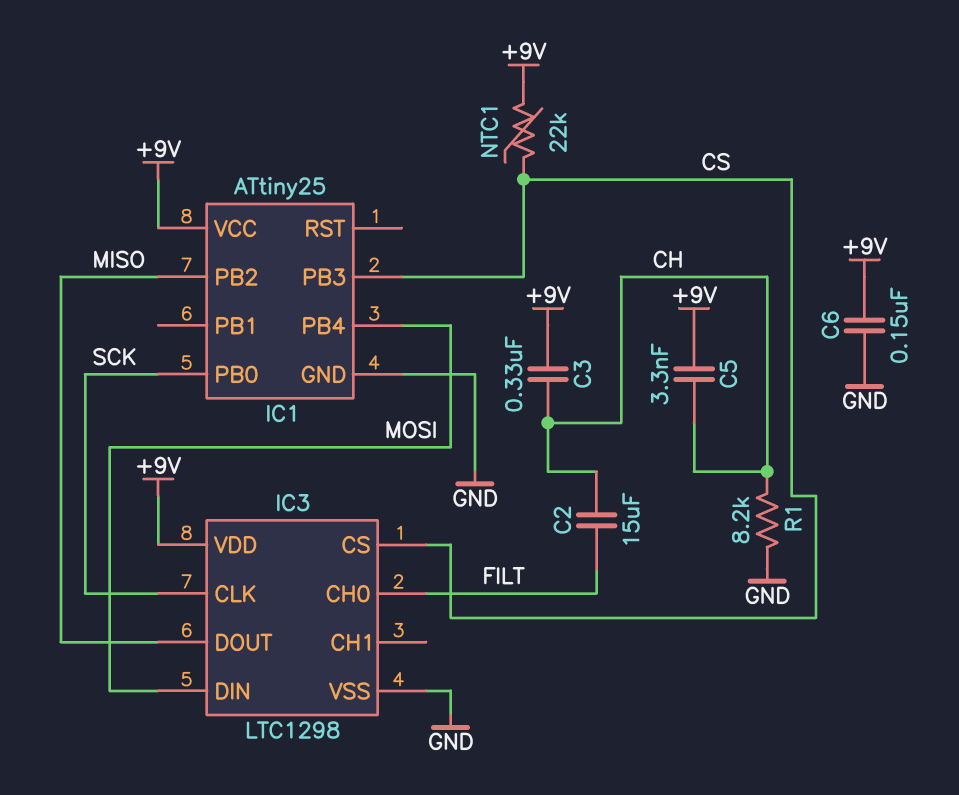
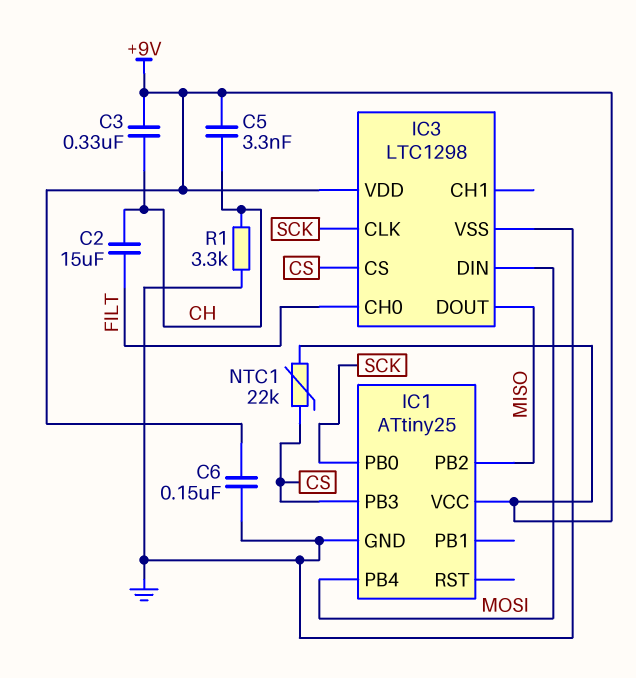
R1: 8.2k (CH, GND) -> 3.3k (CH, GND)

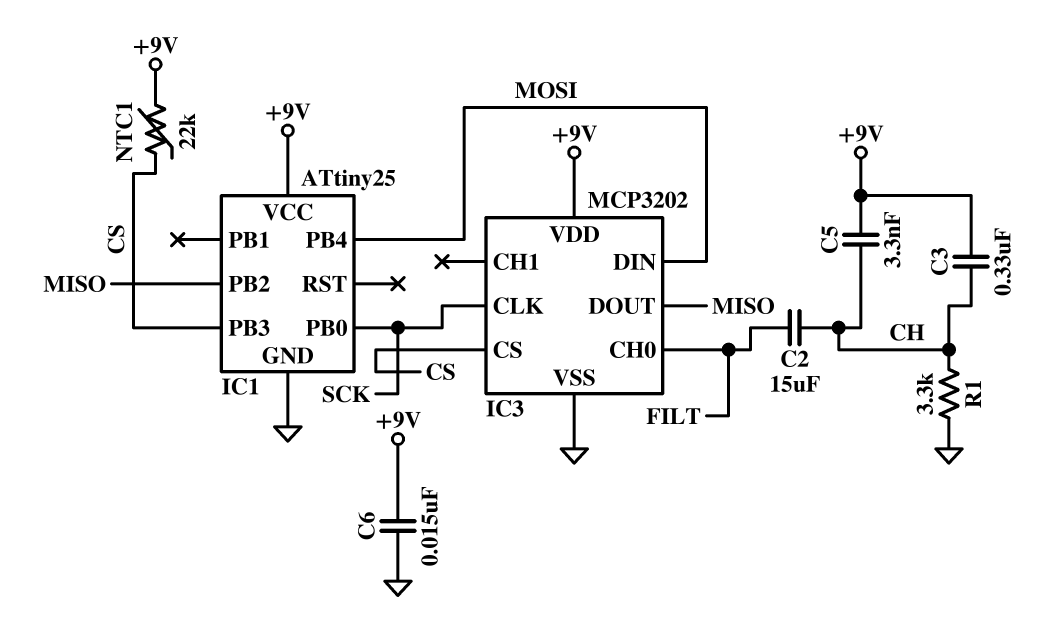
C6: 150nF (+9V, GND) -> 15nF (+9V, GND)
IC3: LTC1298 -> MCP3202

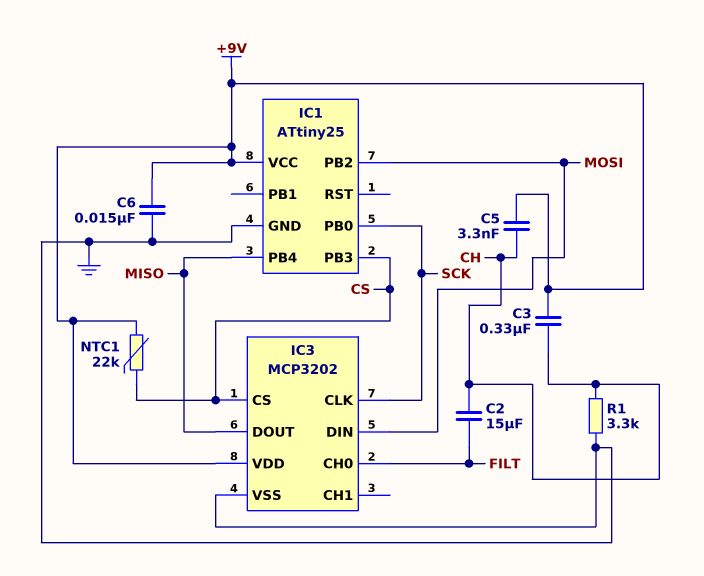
IC1 pin PB2: MISO -> MOSI
IC1 pin PB4: MOSI -> MISO

